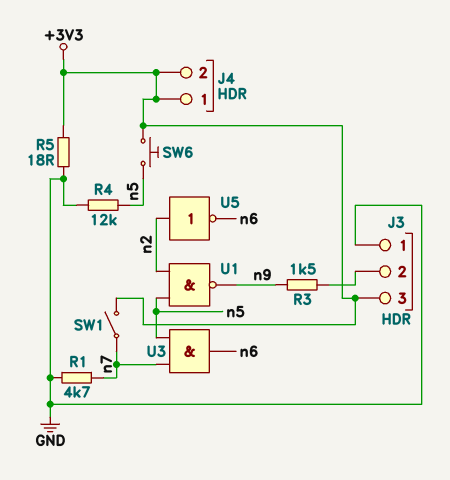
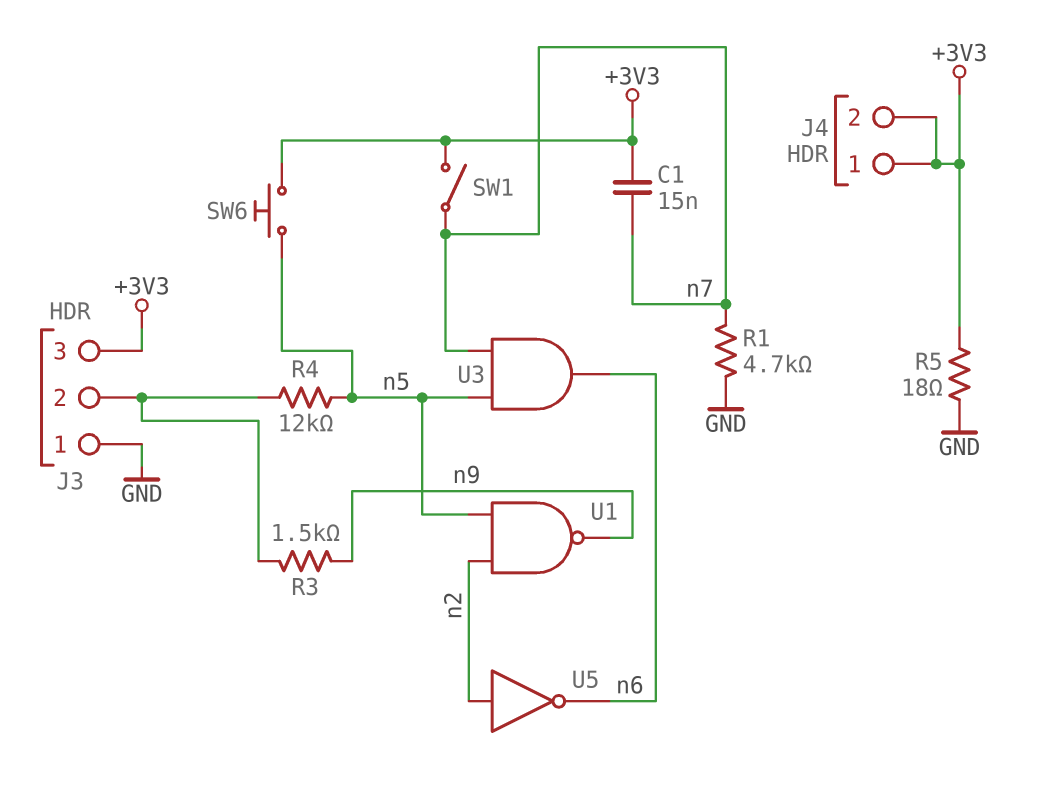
C1: none -> 15nF (+3V3, n7)
R4: 12k (GND, n5) -> 12k (J3/2, n5)

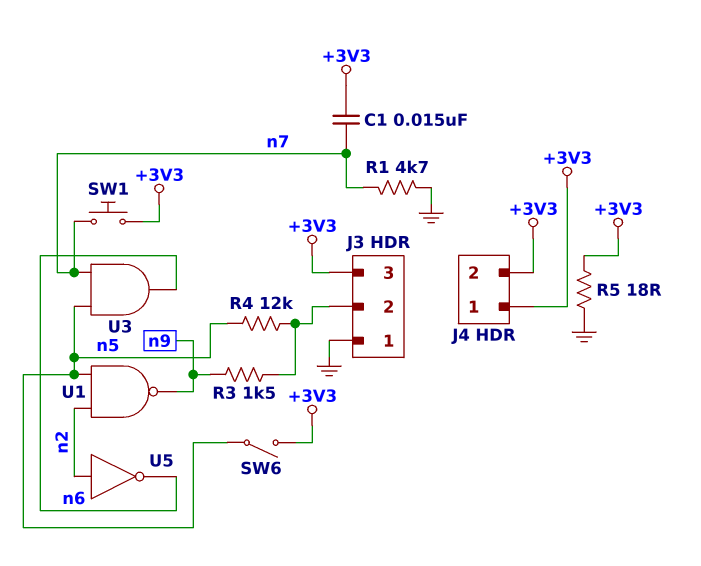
SW1: switch (+3V3, n7) -> button (+3V3, n7)
SW6: button (+3V3, n5) -> switch (+3V3, n5)

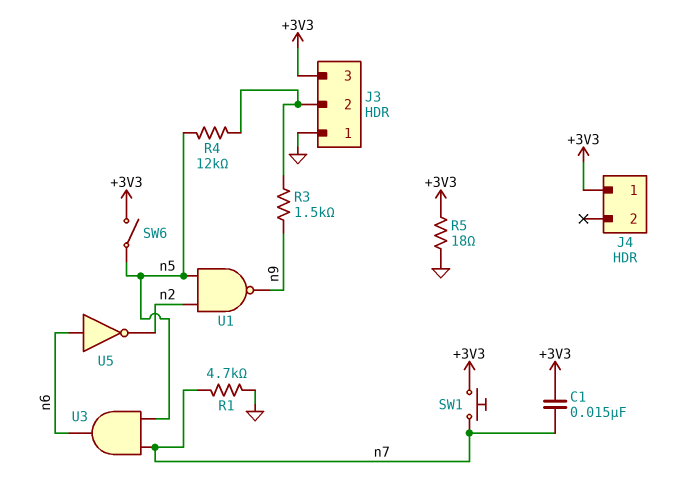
J4 pin 2: +3V3 -> none
U5: NOT (in n2, out n6) -> NOT (in n6, out n2)

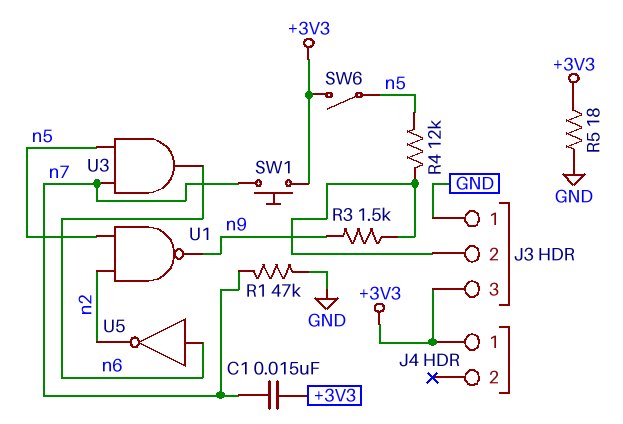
R1: 4.7k (GND, n7) -> 47k (GND, n7)

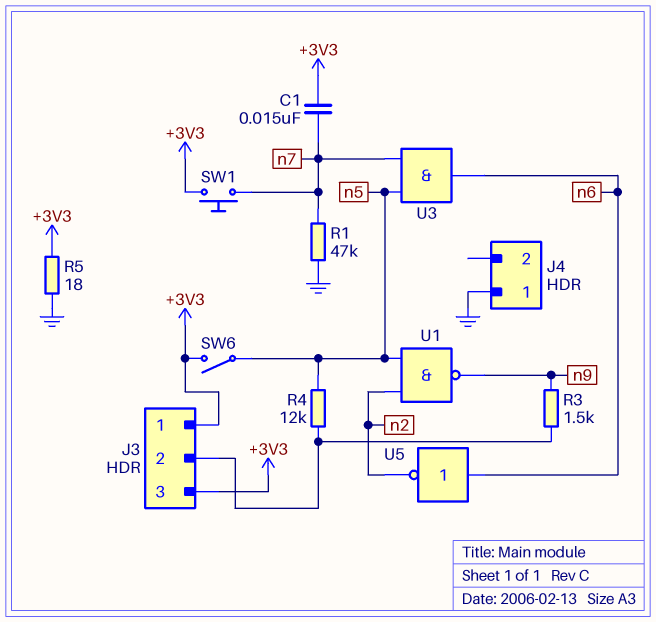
J3 pin 1: GND -> +3V3
J4 pin 1: +3V3 -> GND

